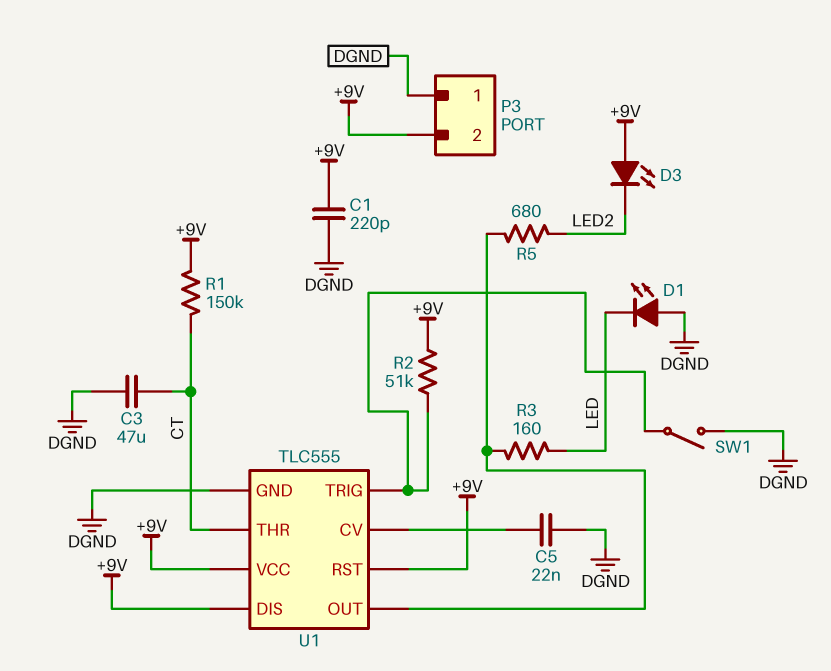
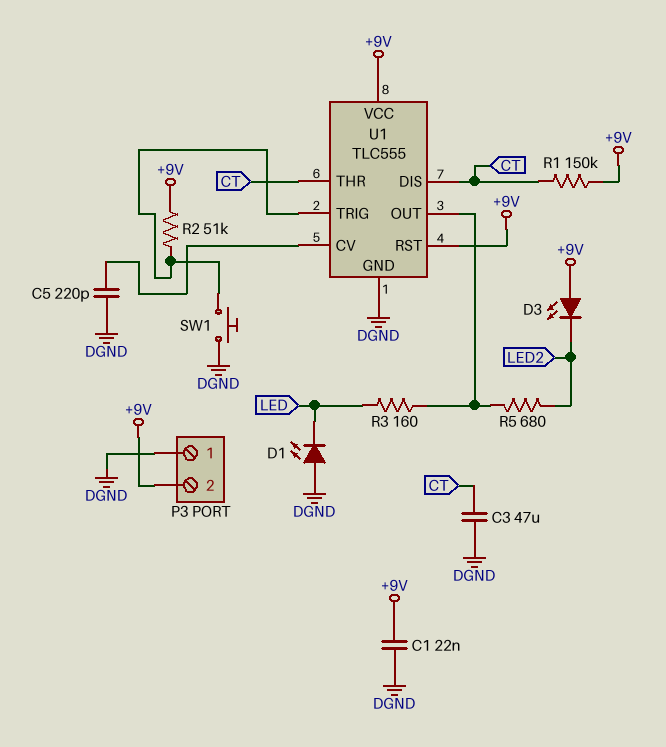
C1: 220pF (+9V, DGND) -> 22nF (+9V, DGND)
C5: 22nF (DGND, U1/CV) -> 220pF (DGND, U1/CV)
SW1: switch (DGND, U1/TRIG) -> button (DGND, U1/TRIG)
U1 pin DIS: +9V -> CT

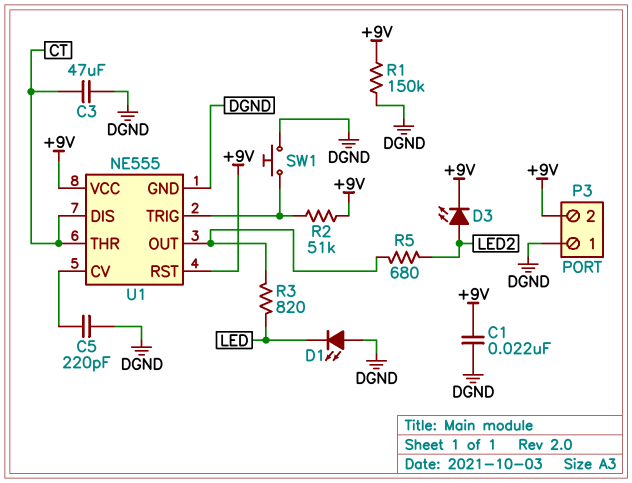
D3: LED (A +9V, K LED2) -> LED (A LED2, K +9V)
R1: 150k (+9V, CT) -> 150k (+9V, DGND)
R3: 160 (LED, U1/OUT) -> 820 (LED, U1/OUT)
U1: TLC555 -> NE555

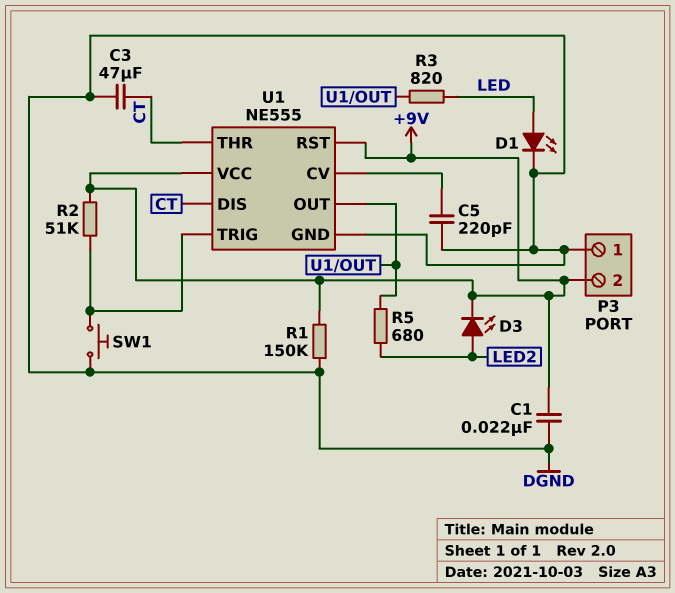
D1: LED (A DGND, K LED) -> LED (A LED, K DGND)

